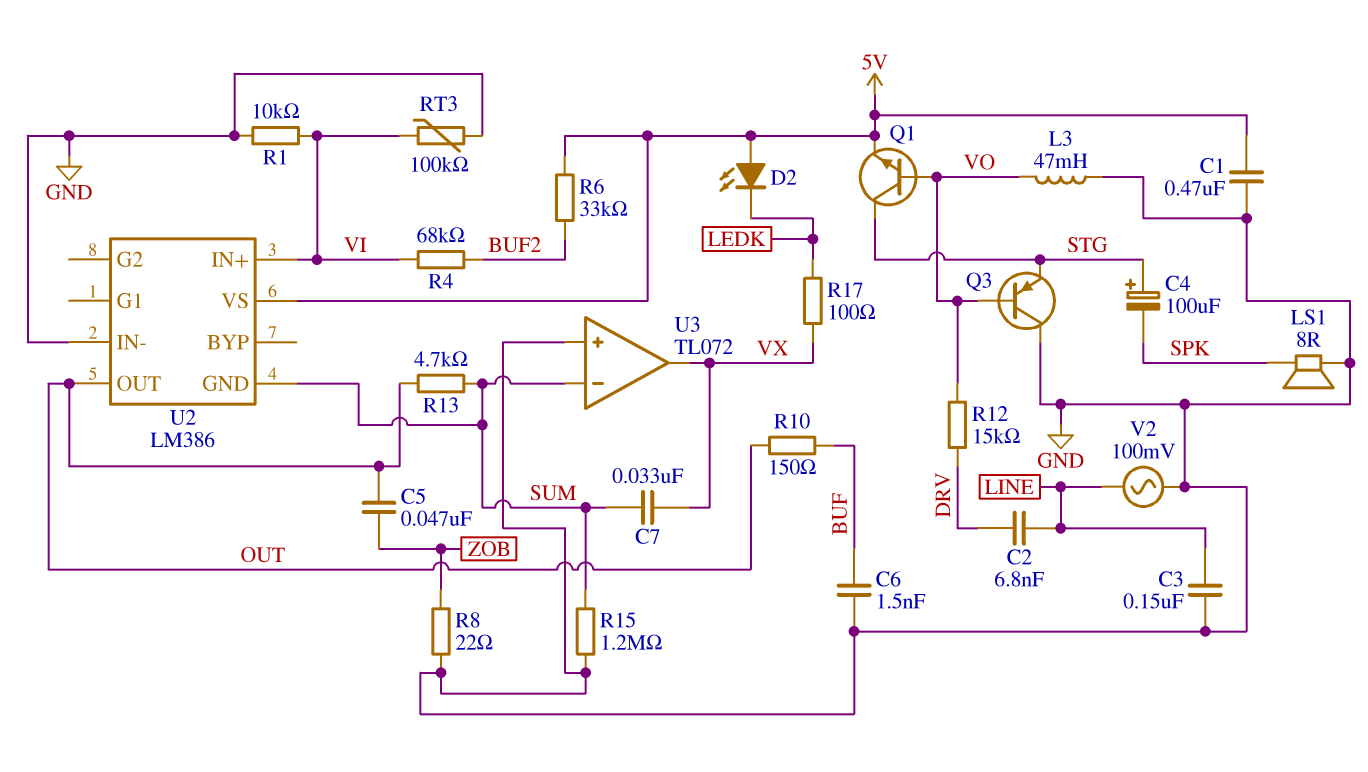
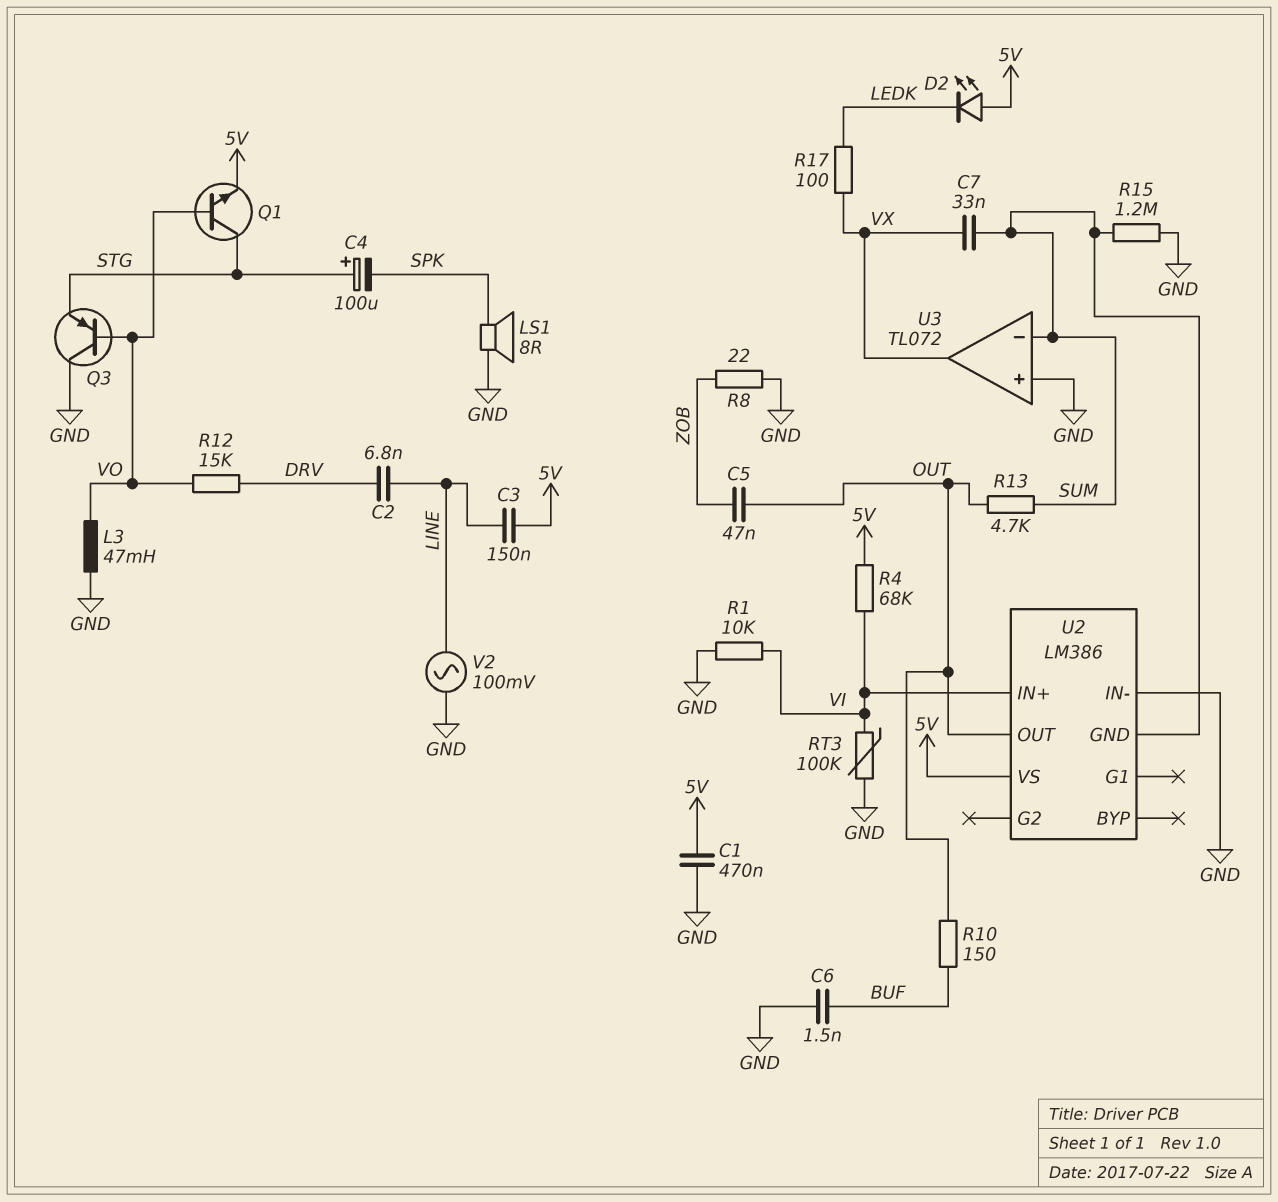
C3: 150nF (GND, LINE) -> 150nF (5V, LINE)
R4: 68k (BUF2, VI) -> 68k (5V, VI)
R6: 33k (5V, BUF2) -> none

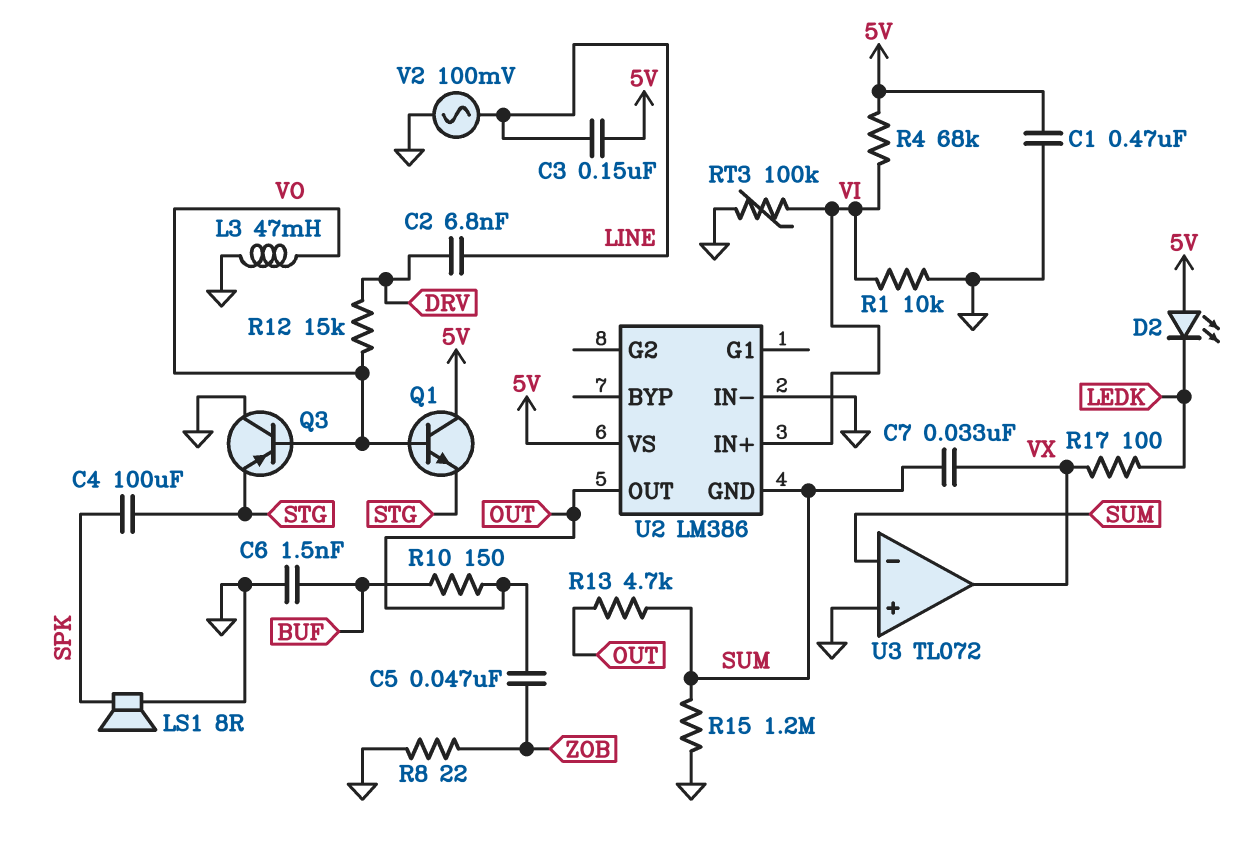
C4: 100uF (plus STG, minus SPK) -> 100uF (SPK, STG)
Q1: NPN (B VO, C STG, E 5V) -> NPN (B VO, C 5V, E STG)

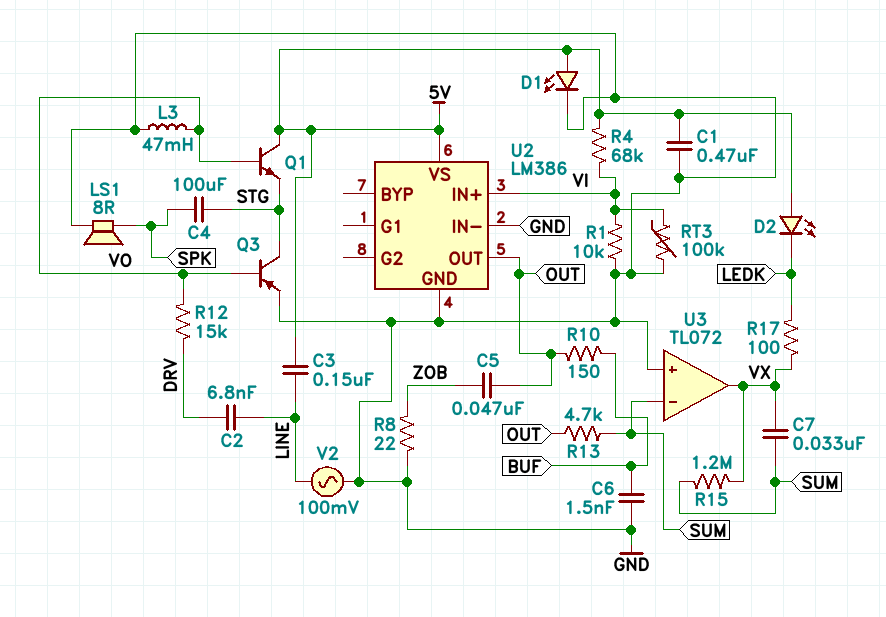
D1: none -> LED (A 5V, K GND)
Q3: PNP (B VO, C GND, E STG) -> PNP (B VO, C STG, E GND)
R15: 1.2M (GND, SUM) -> 1.2M (SUM, VX)
U2 pin GND: SUM -> GND

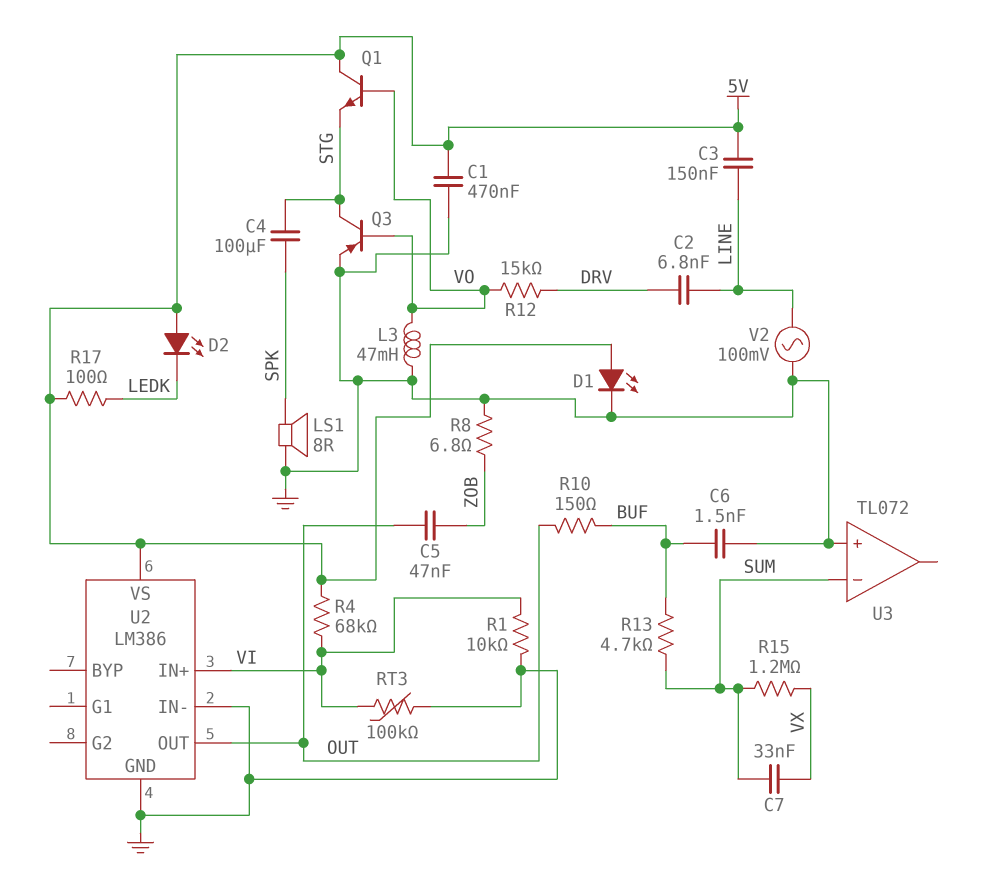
R8: 22 (GND, ZOB) -> 6.8 (GND, ZOB)
R13: 4.7k (OUT, SUM) -> 4.7k (BUF, SUM)
R17: 100 (LEDK, VX) -> 100 (5V, LEDK)
U3 pin out: VX -> none

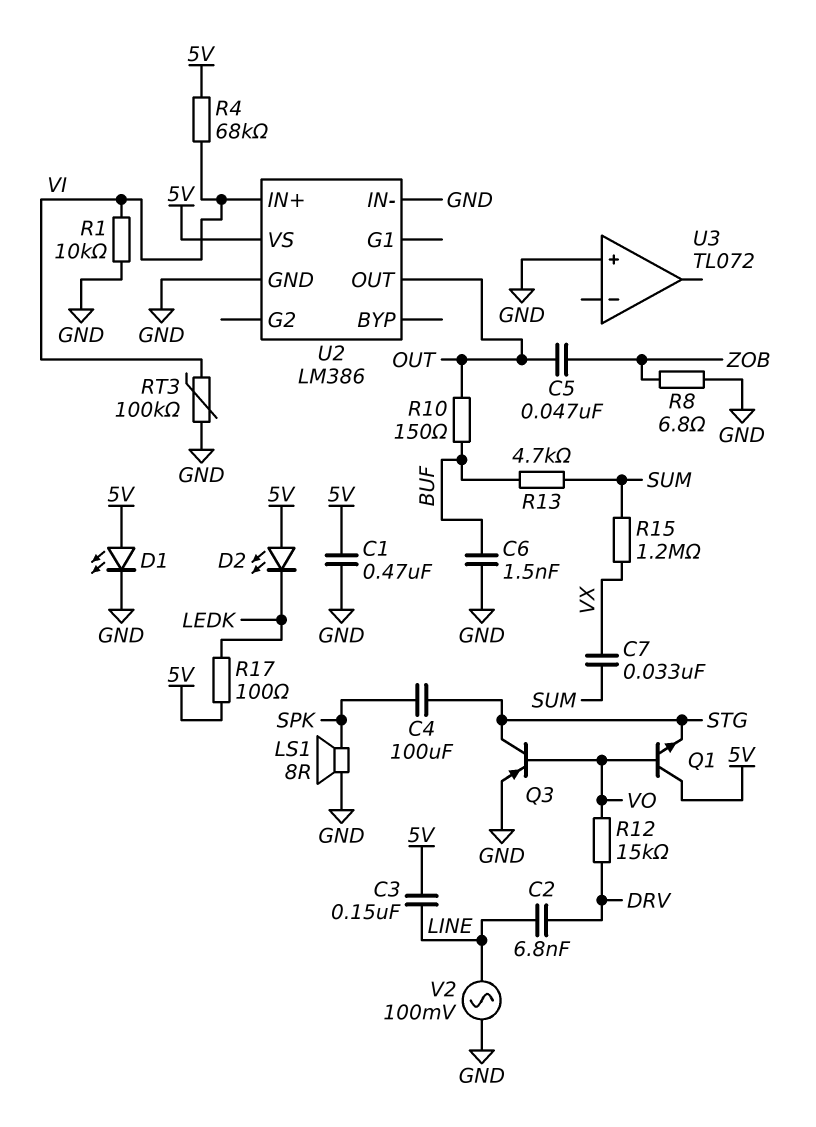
L3: 47mH (GND, VO) -> none
U3 pin in-: SUM -> none

